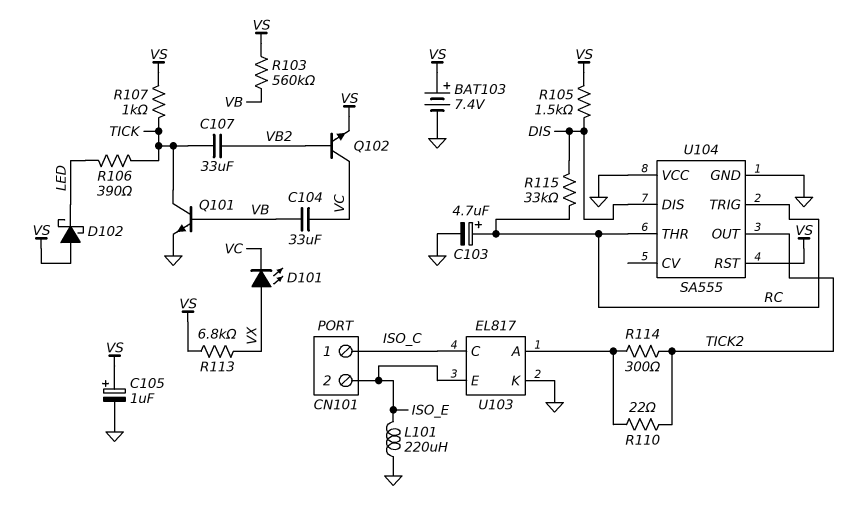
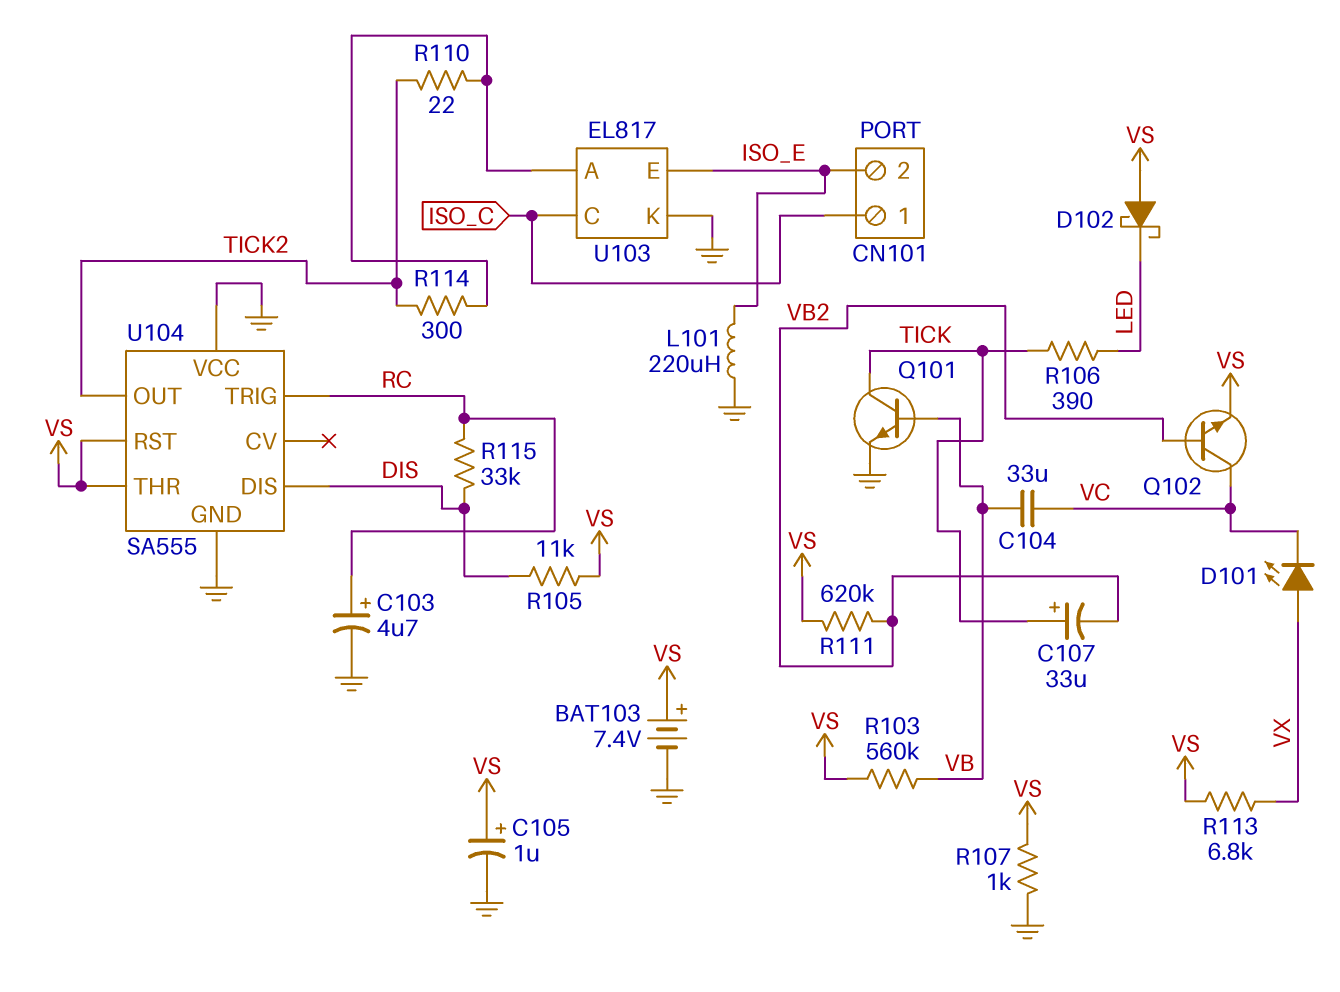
C107: 33uF (TICK, VB2) -> 33uF (plus TICK, minus VB2)
R105: 1.5k (DIS, VS) -> 11k (DIS, VS)
R107: 1k (TICK, VS) -> 1k (GND, VS)
R111: none -> 620k (VB2, VS)
U104 pin THR: RC -> VS

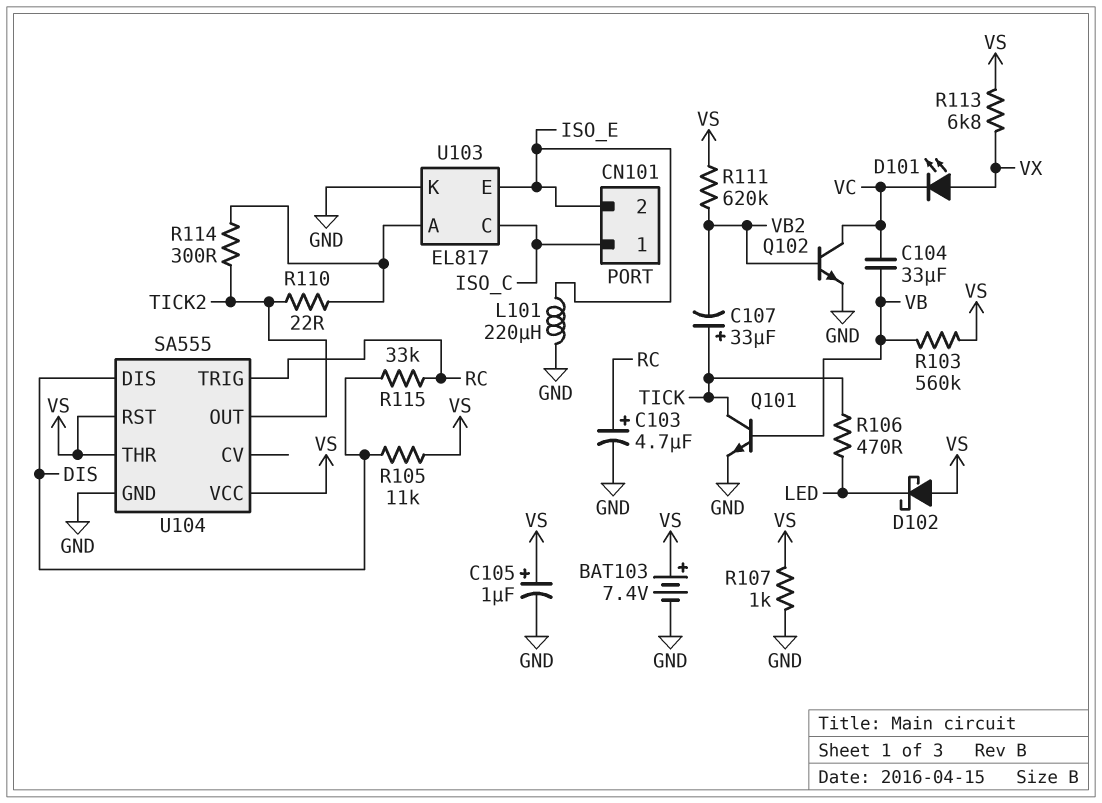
Q102: NPN (B VB2, C VC, E VS) -> NPN (B VB2, C VC, E GND)
R106: 390 (LED, TICK) -> 470 (LED, TICK)
U104 pin VCC: GND -> VS

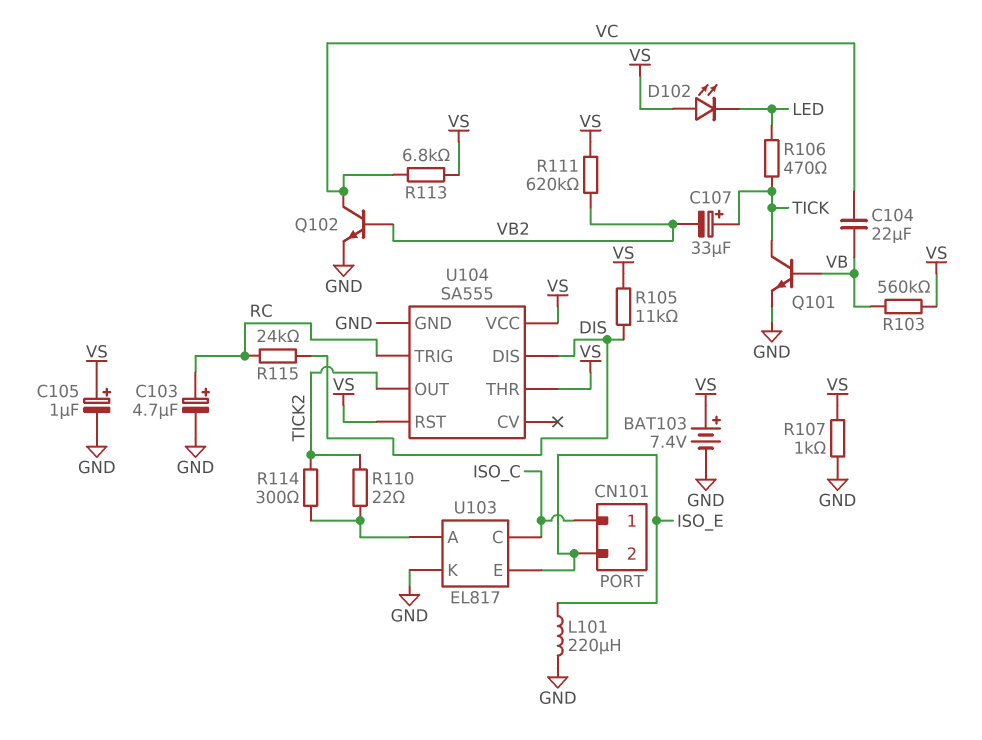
C104: 33uF (VB, VC) -> 22uF (VB, VC)
D101: LED (A VX, K VC) -> none
D102: schottky (A VS, K LED) -> LED (A VS, K LED)
R113: 6.8k (VS, VX) -> 6.8k (VC, VS)
R115: 33k (DIS, RC) -> 24k (DIS, RC)

